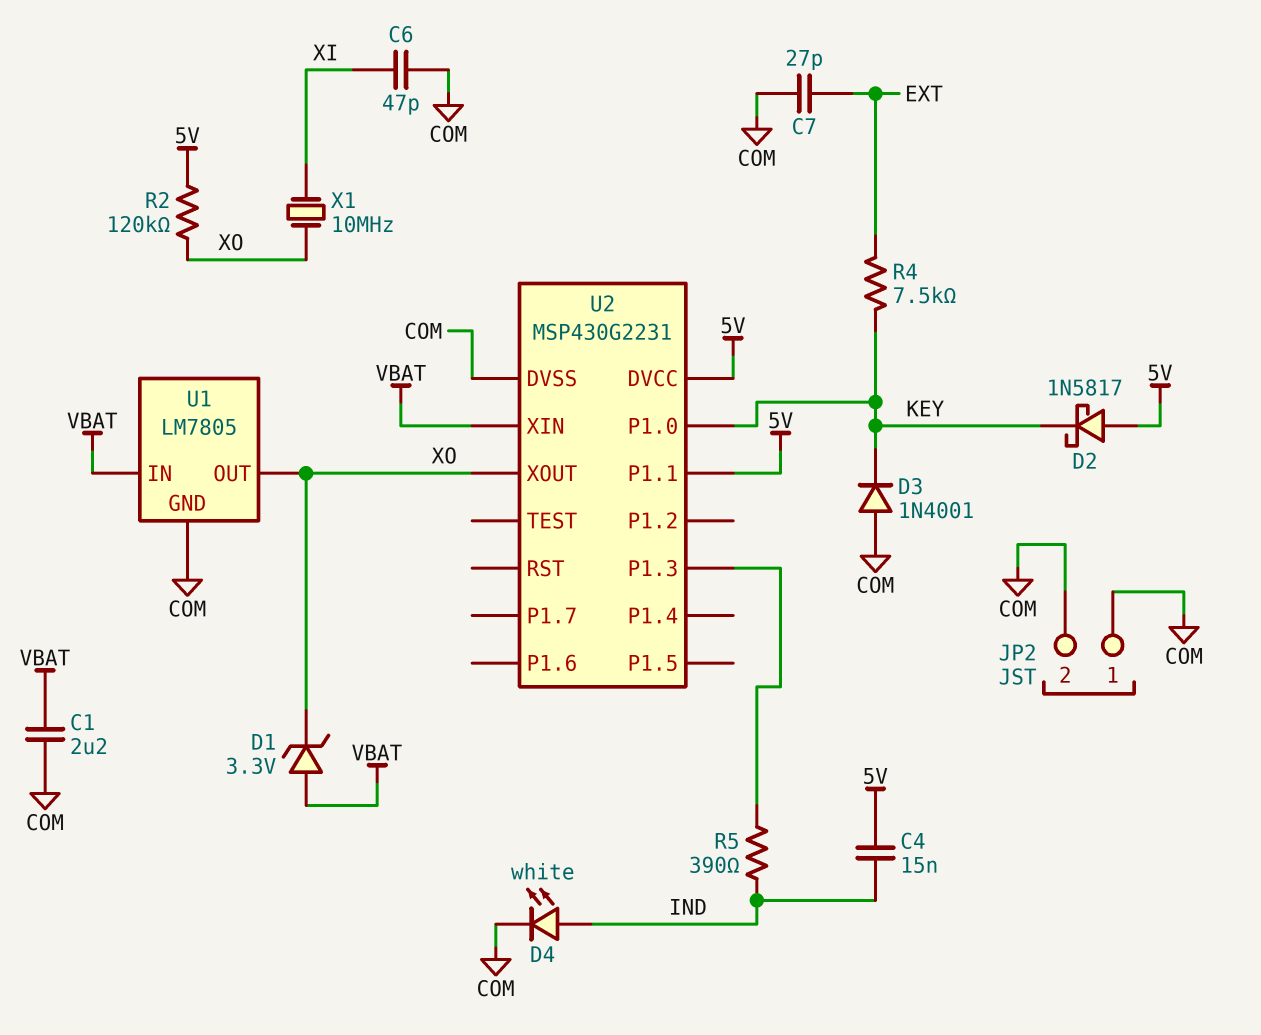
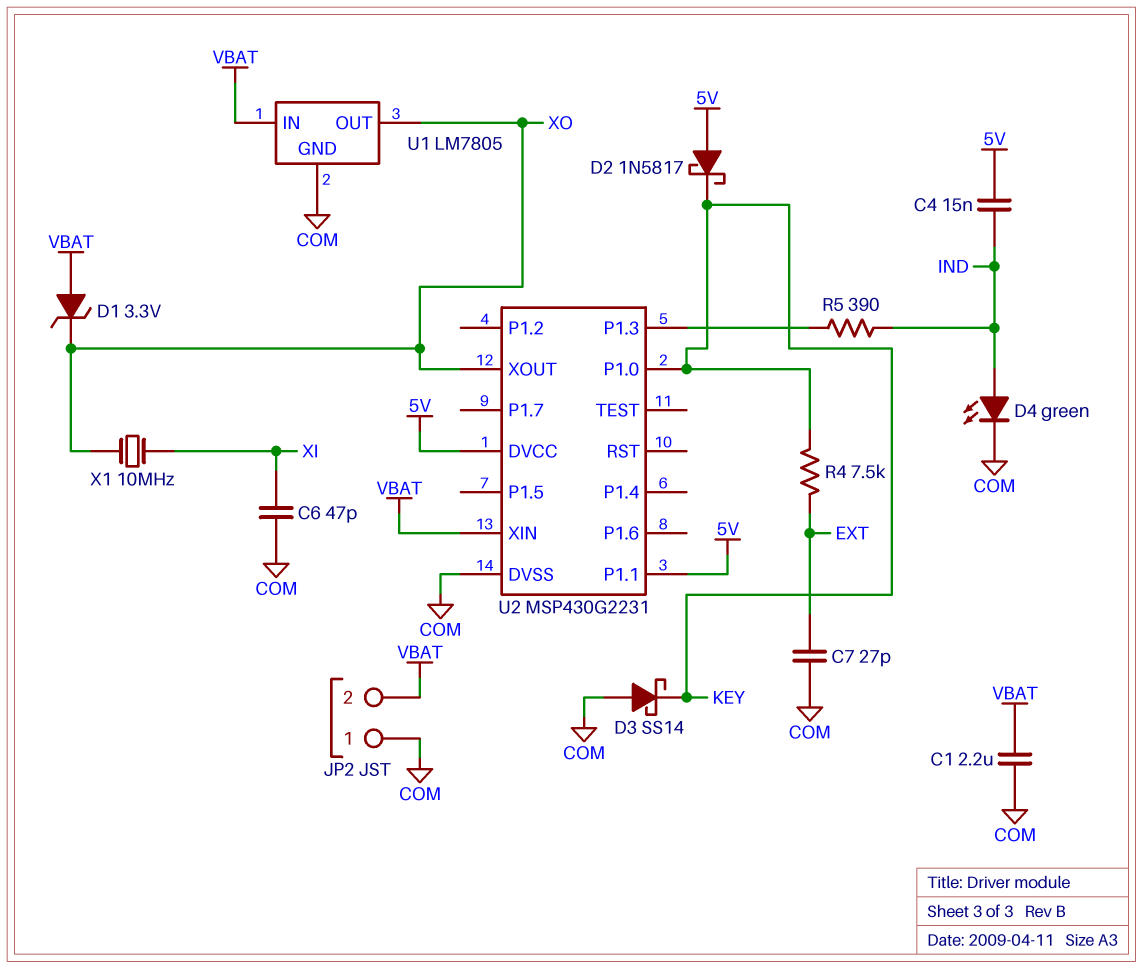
D3: diode 1N4001 (A COM, K KEY) -> schottky SS14 (A COM, K KEY)
D4: LED white (A IND, K COM) -> LED green (A IND, K COM)
JP2 pin 2: COM -> VBAT
R2: 120k (5V, XO) -> none

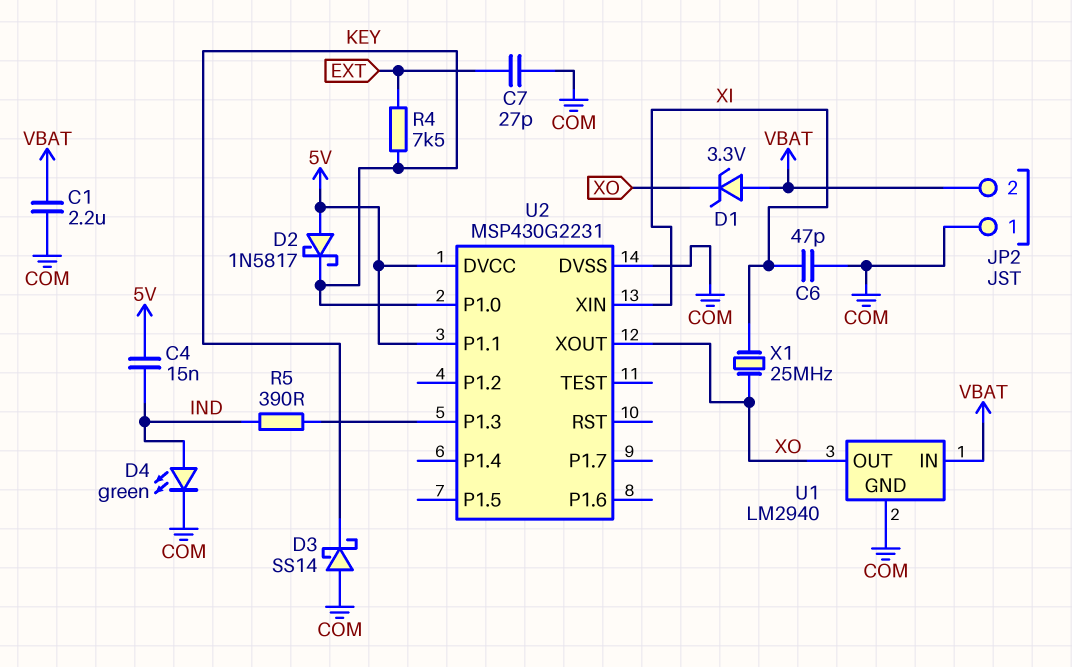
U1: LM7805 -> LM2940
U2 pin XIN: VBAT -> XI
X1: 10MHz (XI, XO) -> 25MHz (XI, XO)

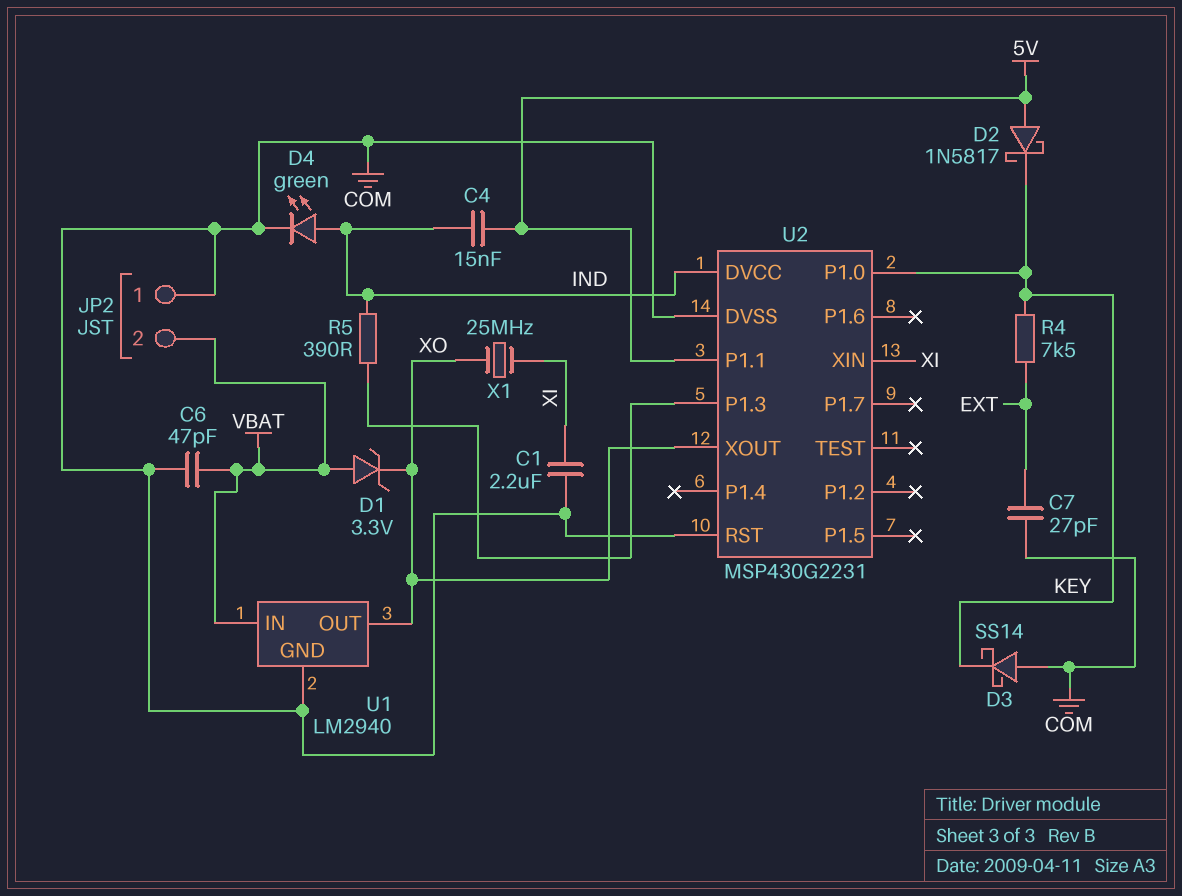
C1: 2.2uF (COM, VBAT) -> 2.2uF (COM, XI)
C6: 47pF (COM, XI) -> 47pF (COM, VBAT)
U2 pin DVCC: 5V -> IND
U2 pin RST: none -> COM

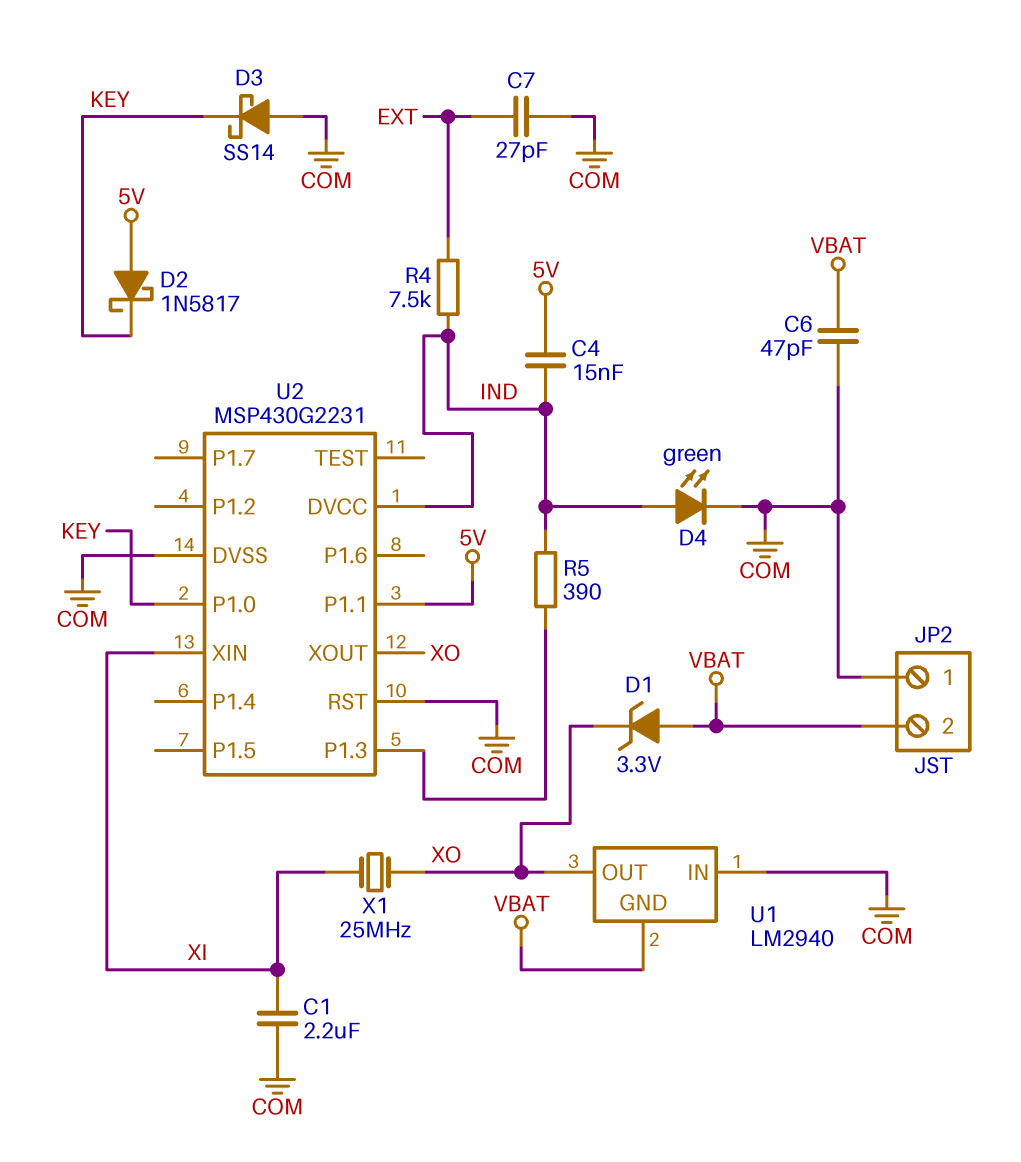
R4: 7.5k (EXT, KEY) -> 7.5k (EXT, IND)
U1 pin GND: COM -> VBAT
U1 pin IN: VBAT -> COM

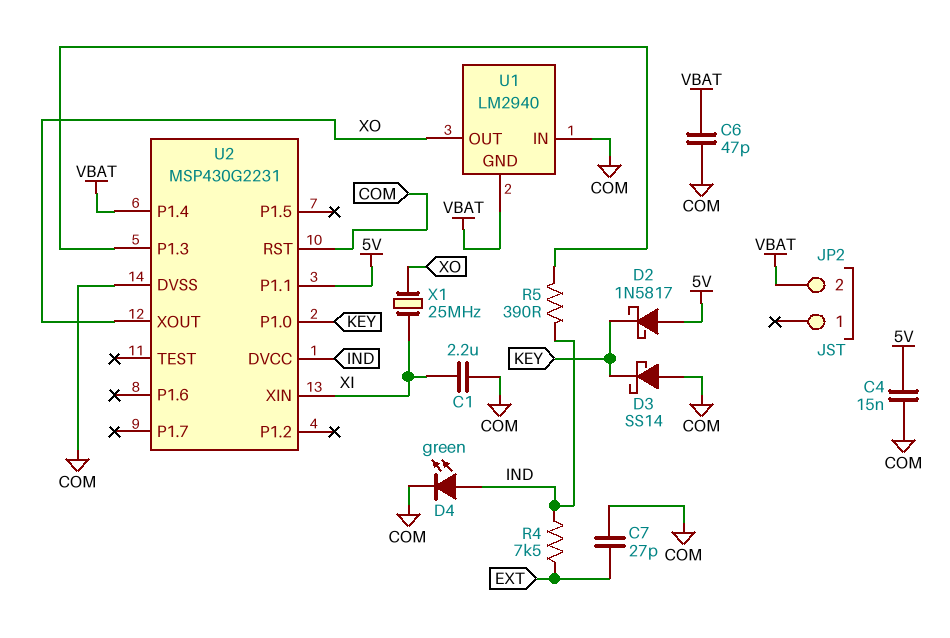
C4: 15nF (5V, IND) -> 15nF (5V, COM)
D1: zener 3.3V (A VBAT, K XO) -> none
JP2 pin 1: COM -> none
U2 pin P1.4: none -> VBAT

